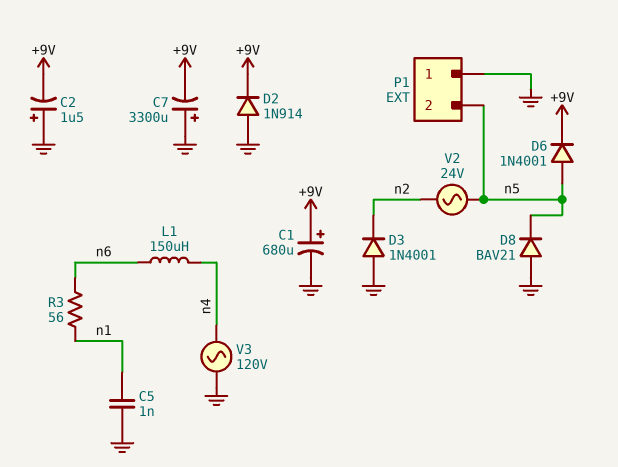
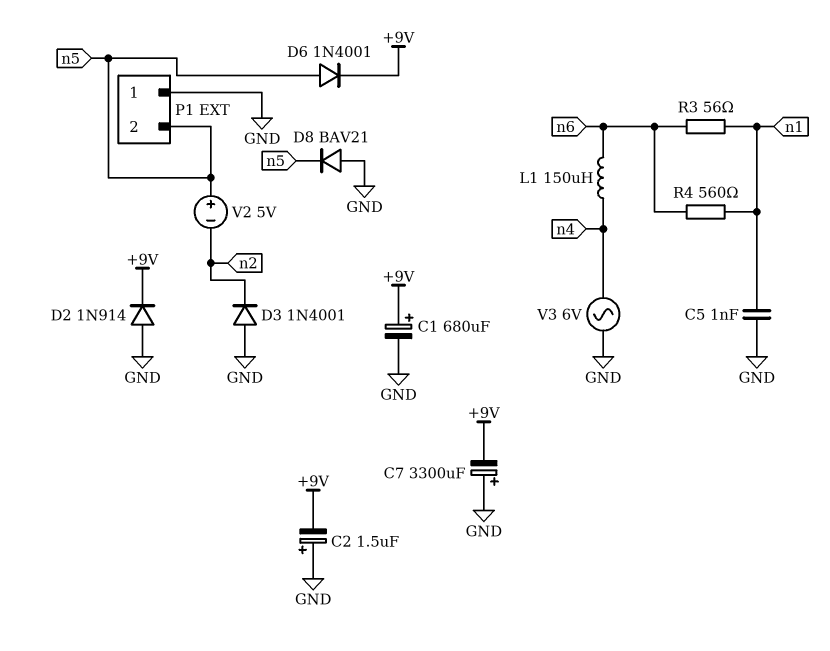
R4: none -> 560 (n1, n6)
V2: AC 24V (n2, n5) -> 5V (plus n5, minus n2)
V3: AC 120V (GND, n4) -> AC 6V (GND, n4)

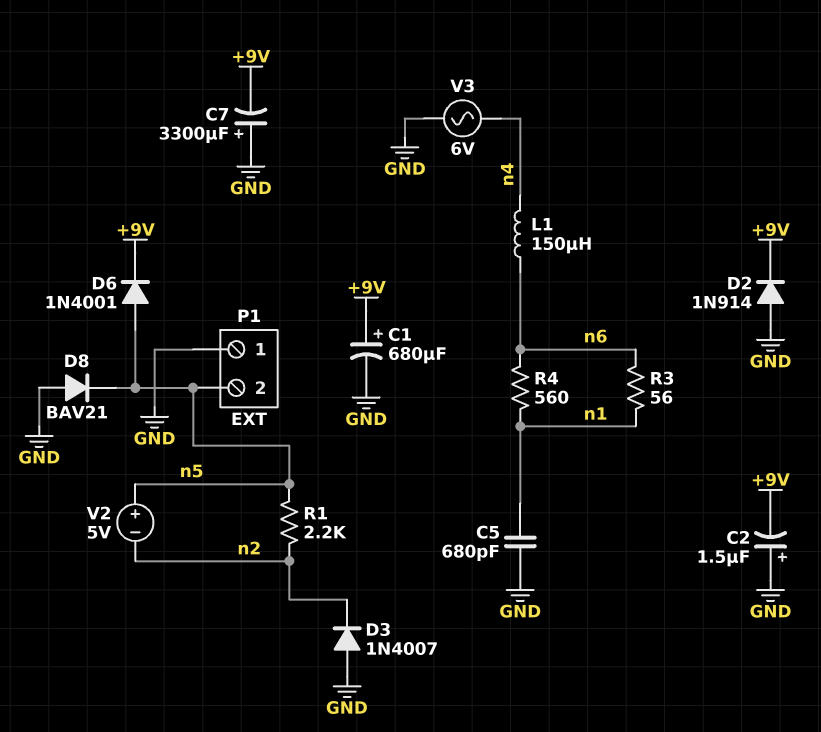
C5: 1nF (GND, n1) -> 680pF (GND, n1)
D3: diode 1N4001 (A GND, K n2) -> diode 1N4007 (A GND, K n2)
R1: none -> 2.2k (n2, n5)

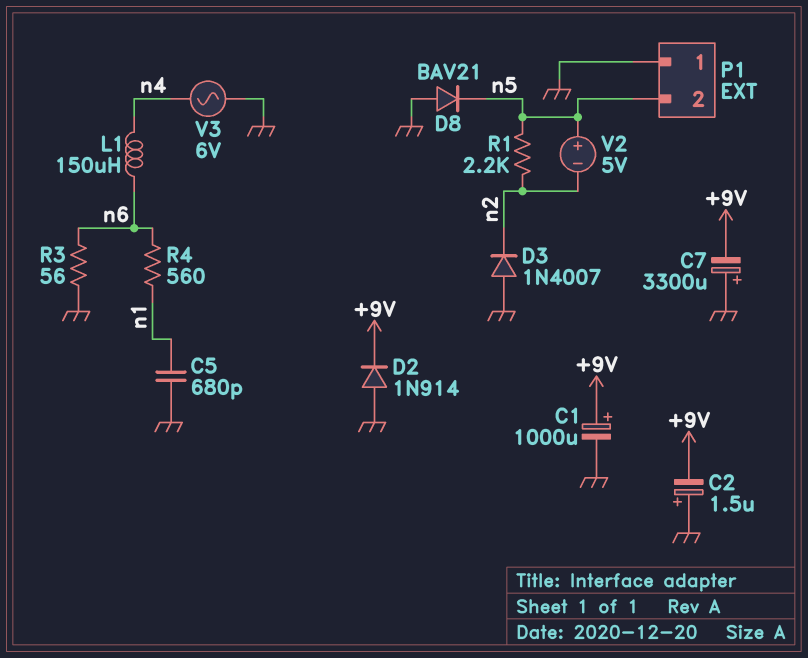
C1: 680uF (plus +9V, minus GND) -> 1000uF (plus +9V, minus GND)
D6: diode 1N4001 (A n5, K +9V) -> none
R3: 56 (n1, n6) -> 56 (GND, n6)

